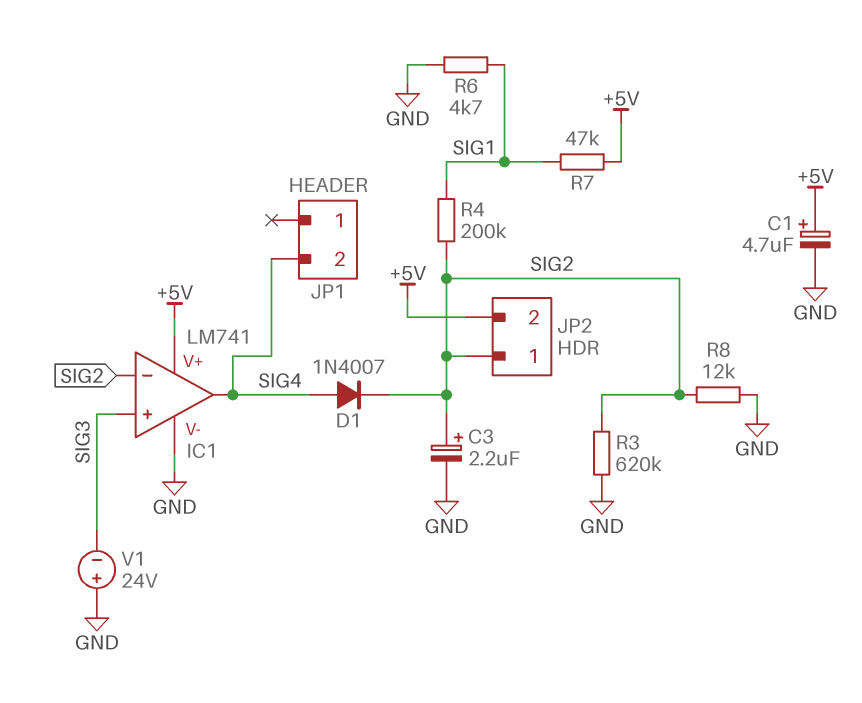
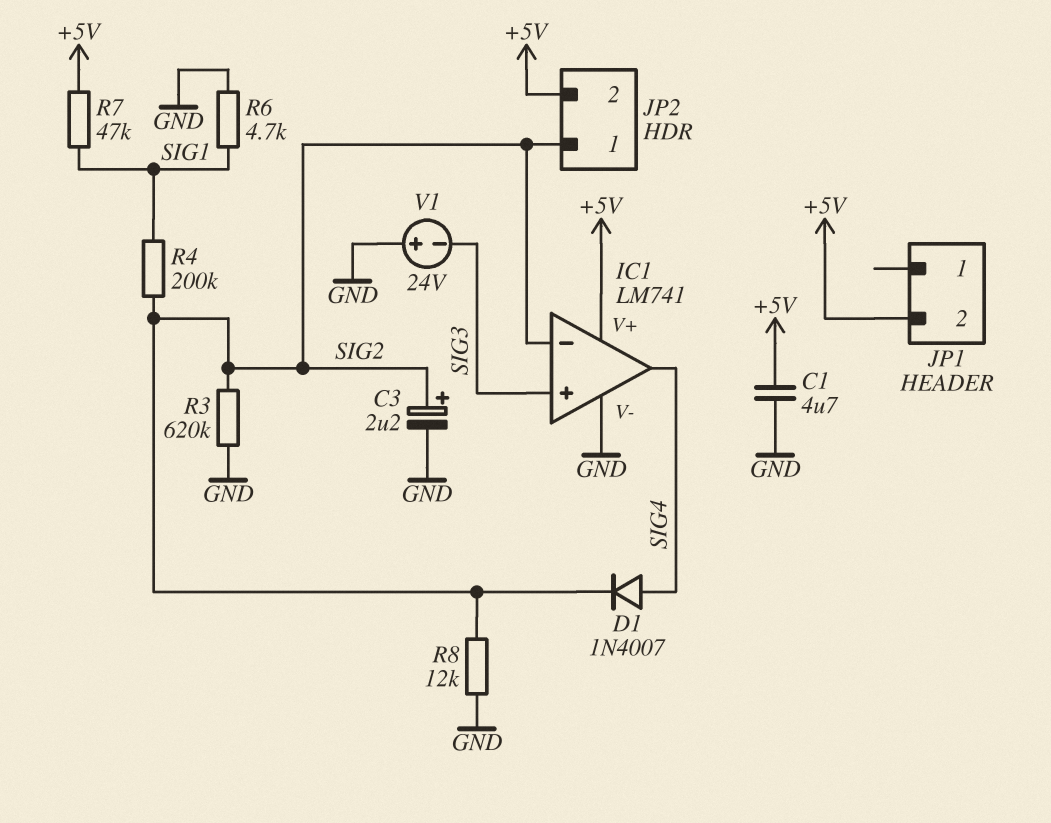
C1: 4.7uF (plus +5V, minus GND) -> 4.7uF (+5V, GND)
JP1 pin 2: SIG4 -> +5V

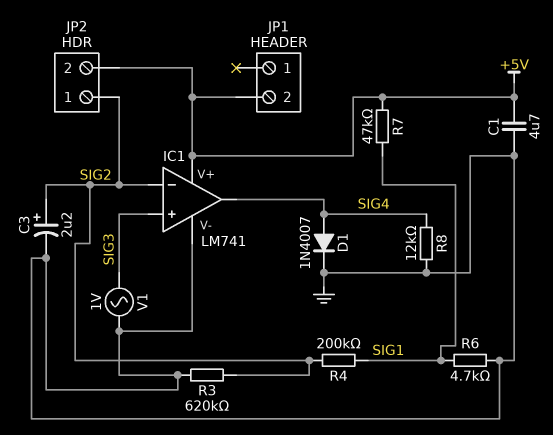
D1: diode 1N4007 (A SIG4, K SIG2) -> diode 1N4007 (A SIG4, K GND)
R8: 12k (GND, SIG2) -> 12k (GND, SIG4)
V1: 24V (plus GND, minus SIG3) -> AC 1V (GND, SIG3)

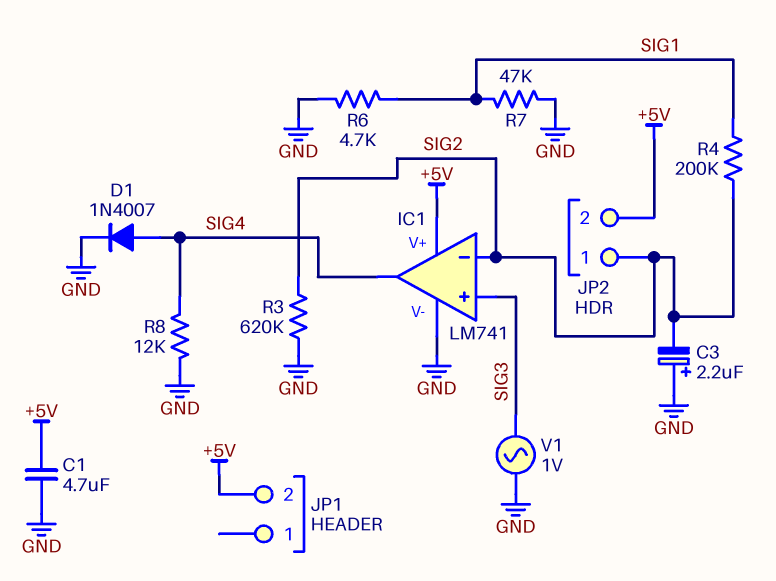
C3: 2.2uF (plus SIG2, minus GND) -> 2.2uF (plus GND, minus SIG2)
R7: 47k (+5V, SIG1) -> 47k (GND, SIG1)

